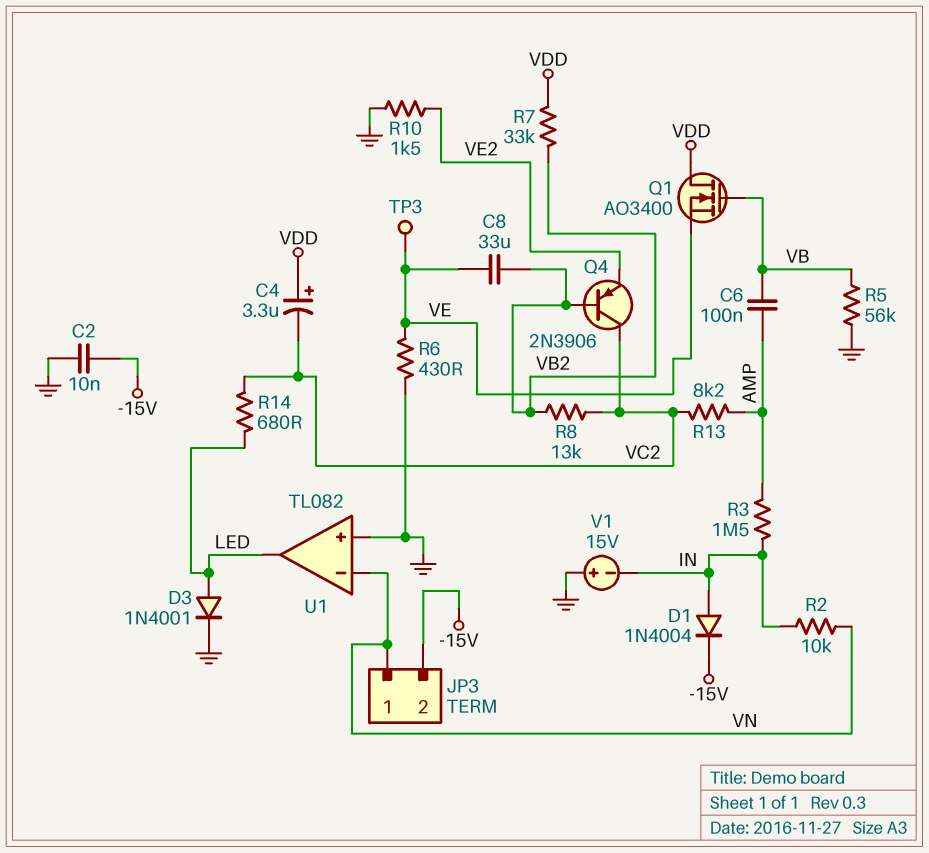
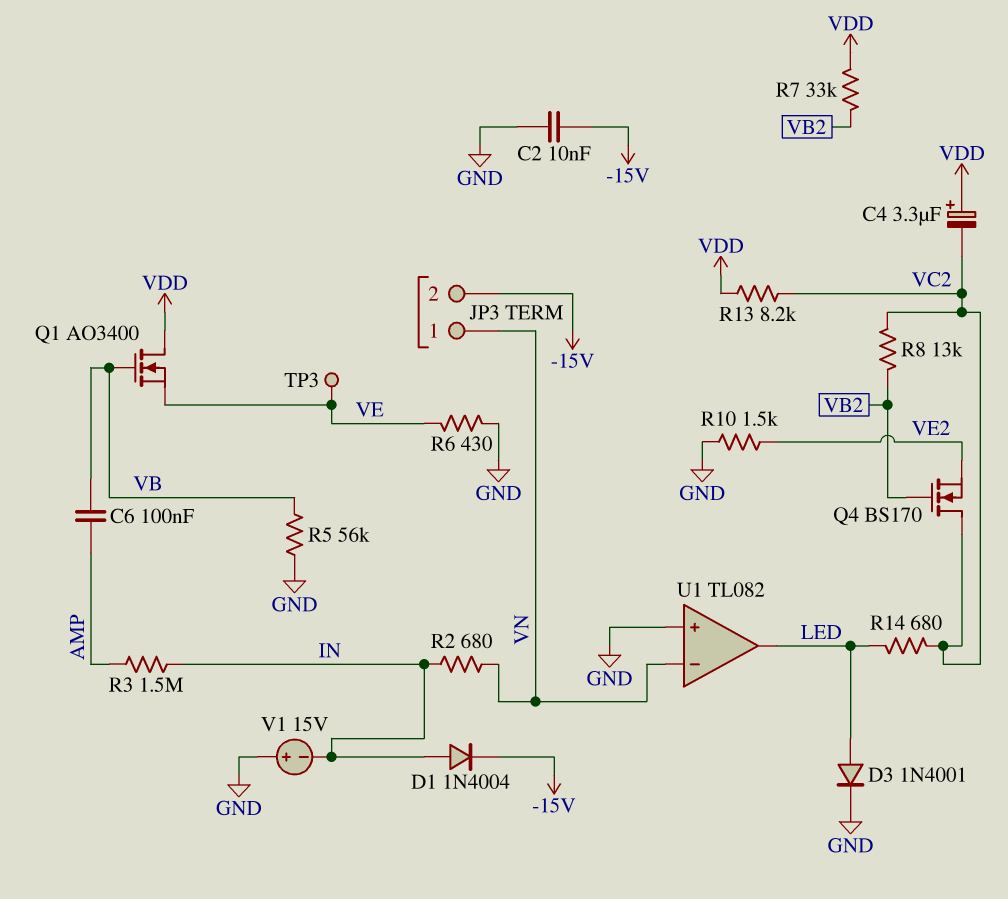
C8: 33uF (VB2, VE) -> none
Q4: PNP 2N3906 (B VB2, C VC2, E VE2) -> NMOS BS170 (G VB2, D VC2, S VE2)
R2: 10k (IN, VN) -> 680 (IN, VN)
R13: 8.2k (AMP, VC2) -> 8.2k (VC2, VDD)

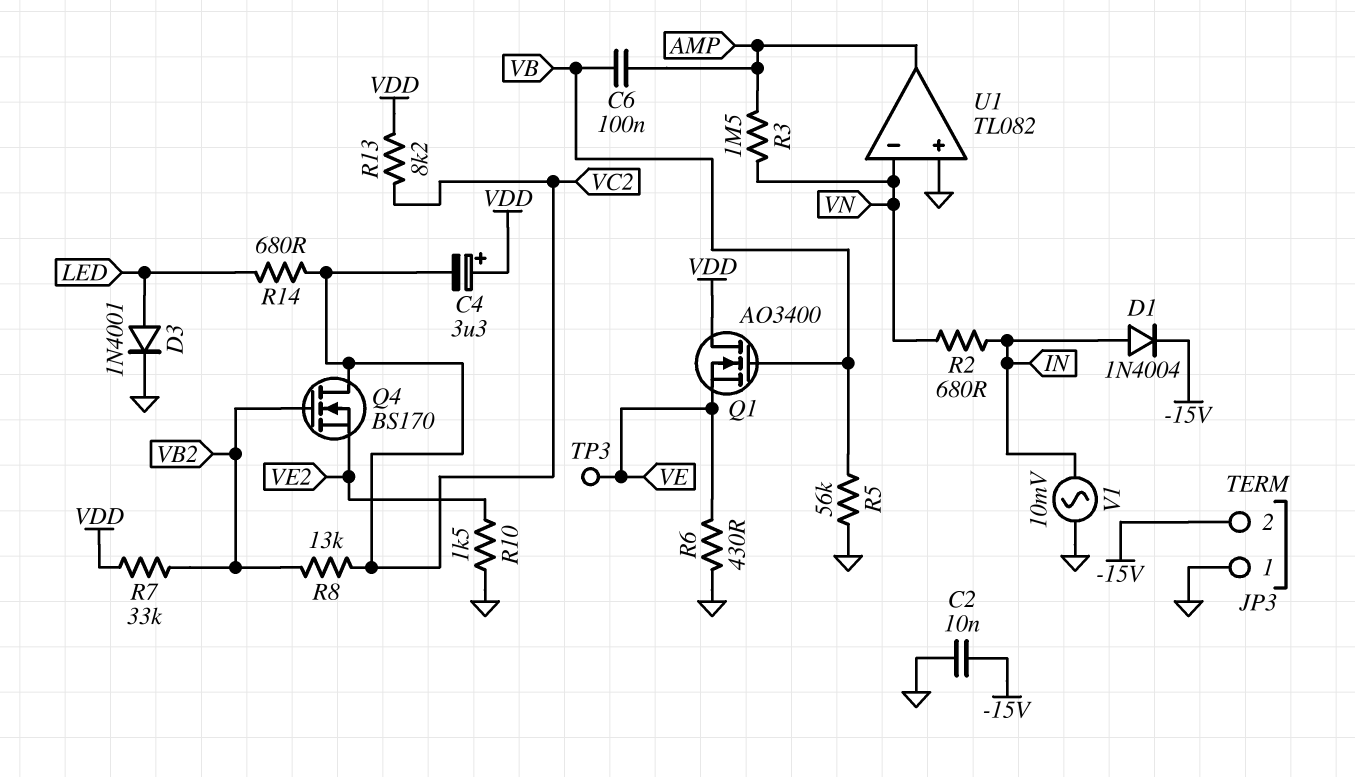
JP3 pin 1: VN -> GND
R3: 1.5M (AMP, IN) -> 1.5M (AMP, VN)
U1 pin out: LED -> AMP
V1: 15V (plus GND, minus IN) -> AC 10mV (GND, IN)

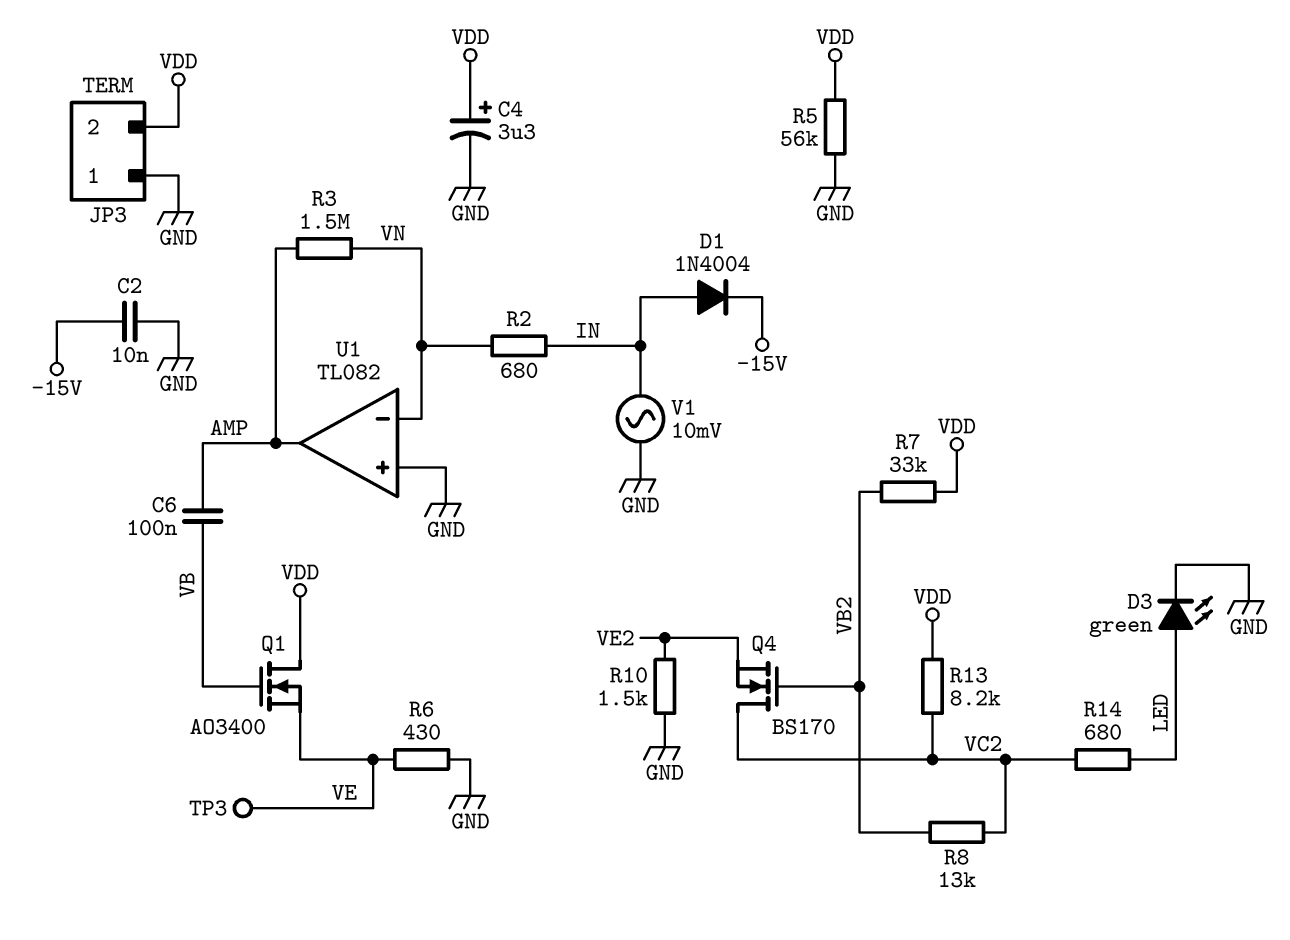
C4: 3.3uF (plus VDD, minus VC2) -> 3.3uF (plus VDD, minus GND)
D3: diode 1N4001 (A LED, K GND) -> LED green (A LED, K GND)
JP3 pin 2: -15V -> VDD
R5: 56k (GND, VB) -> 56k (GND, VDD)

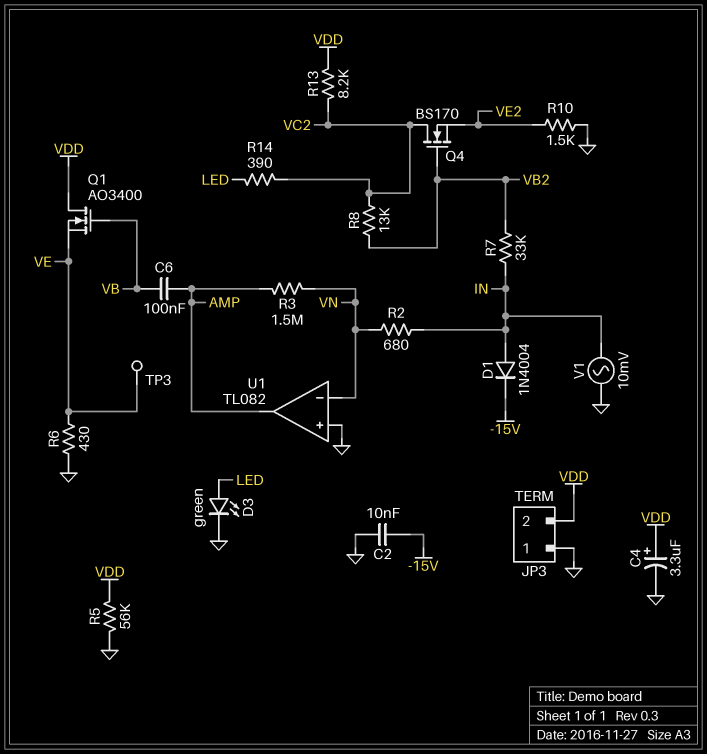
R7: 33k (VB2, VDD) -> 33k (IN, VB2)
R14: 680 (LED, VC2) -> 390 (LED, VC2)

